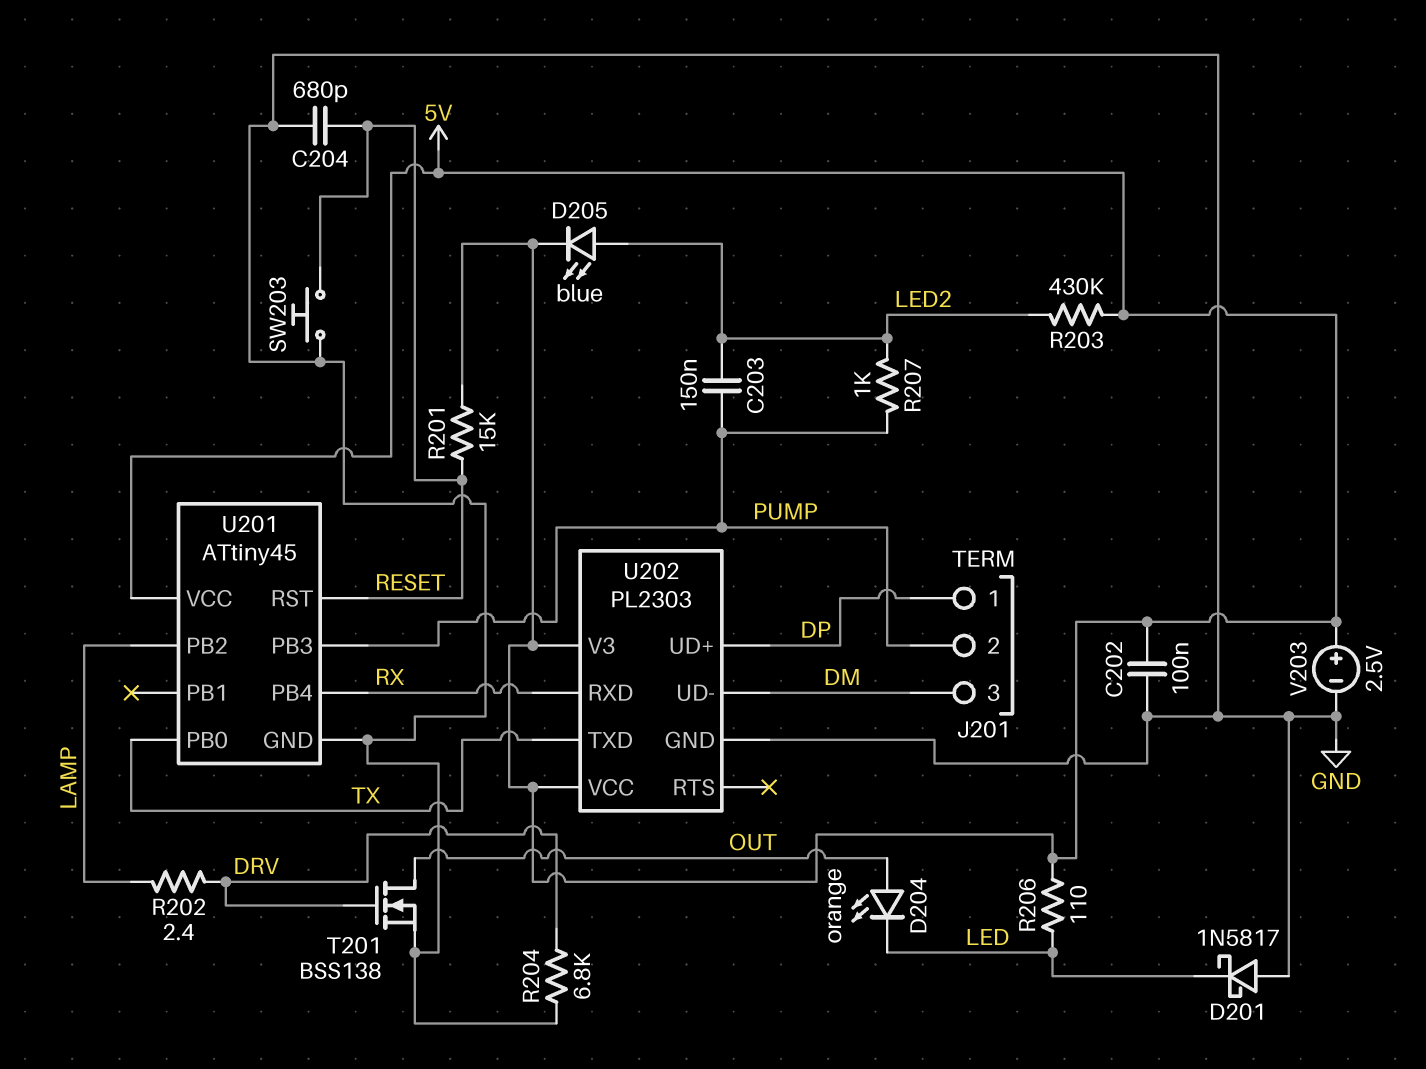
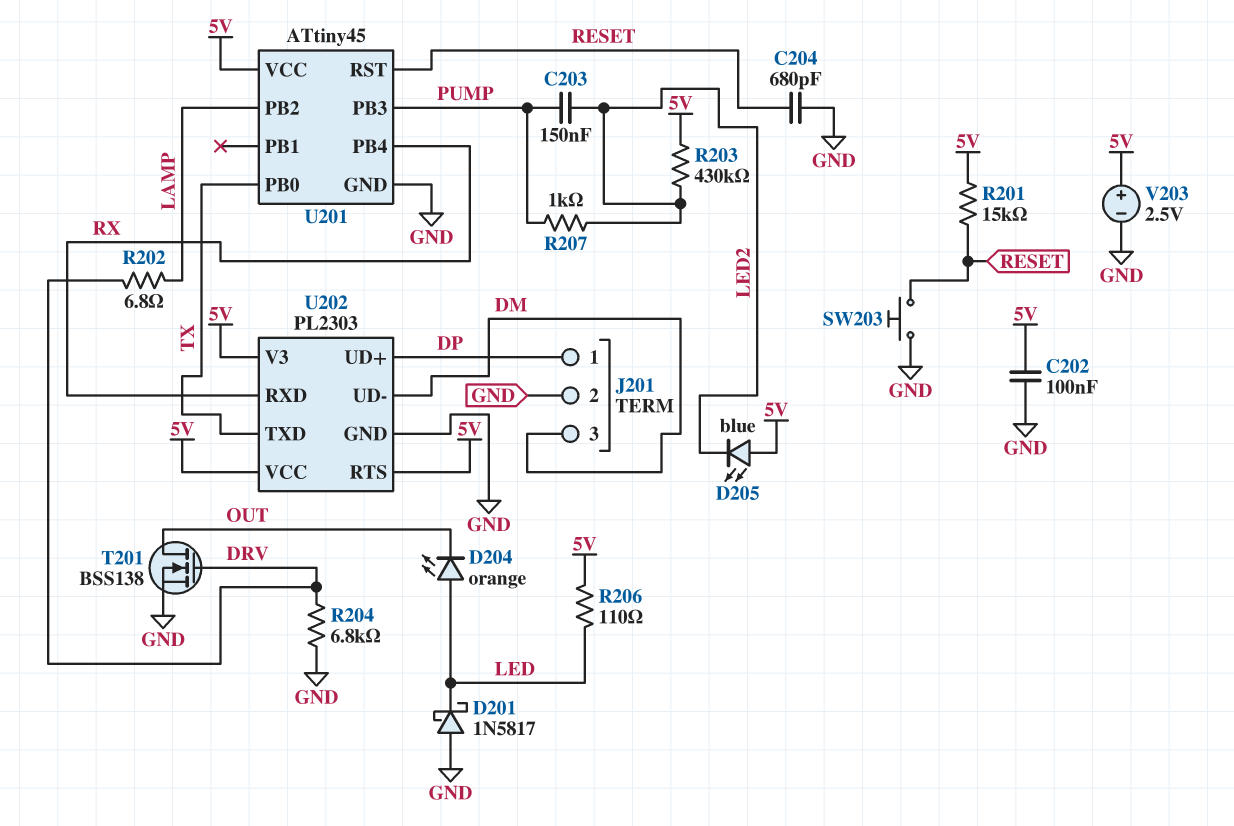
D204: LED orange (A OUT, K LED) -> LED orange (A LED, K OUT)
D205: LED blue (A LED2, K 5V) -> LED blue (A 5V, K LED2)
J201 pin 2: PUMP -> GND
R202: 2.4 (DRV, LAMP) -> 6.8 (DRV, LAMP)
U202 pin RTS: none -> 5V

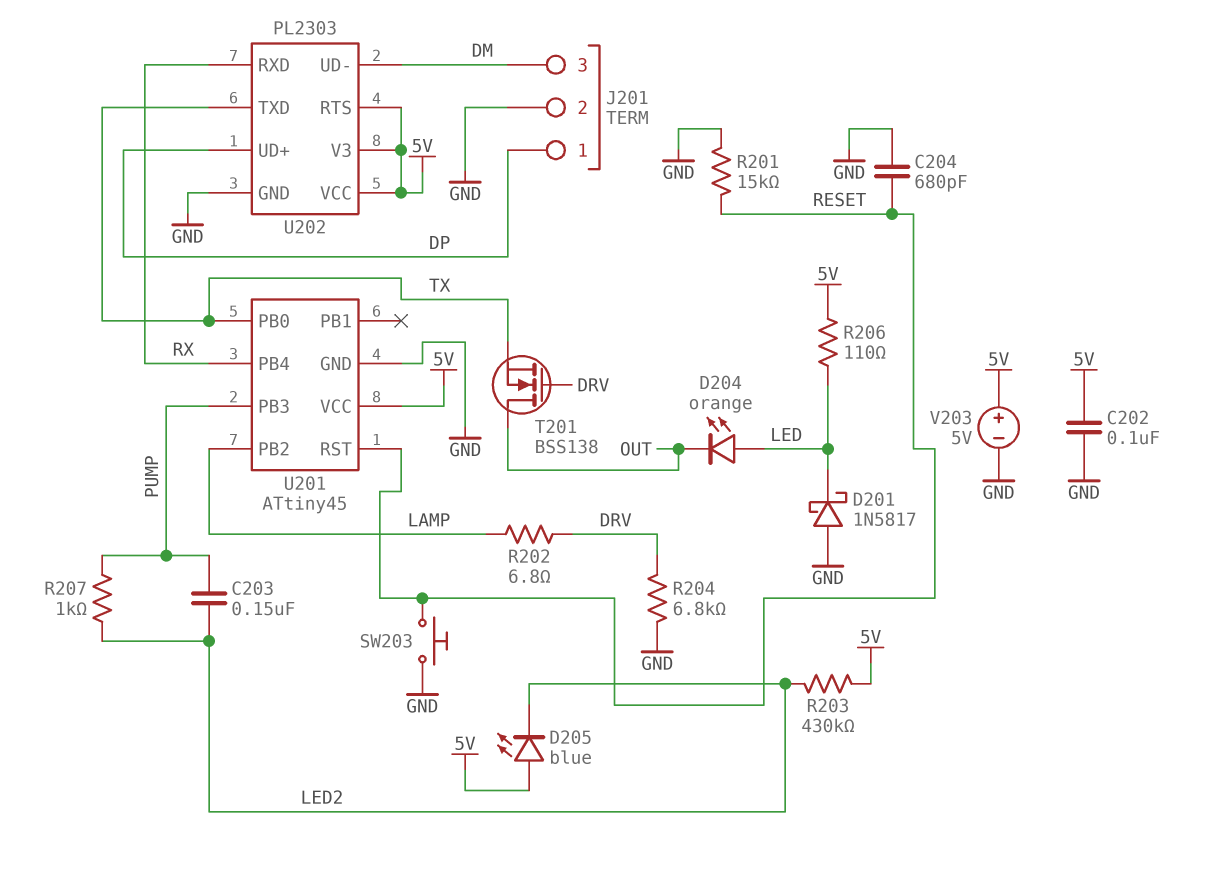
R201: 15k (5V, RESET) -> 15k (GND, RESET)
T201: NMOS BSS138 (G DRV, D OUT, S GND) -> NMOS BSS138 (G DRV, D OUT, S TX)
V203: 2.5V (plus 5V, minus GND) -> 5V (plus 5V, minus GND)

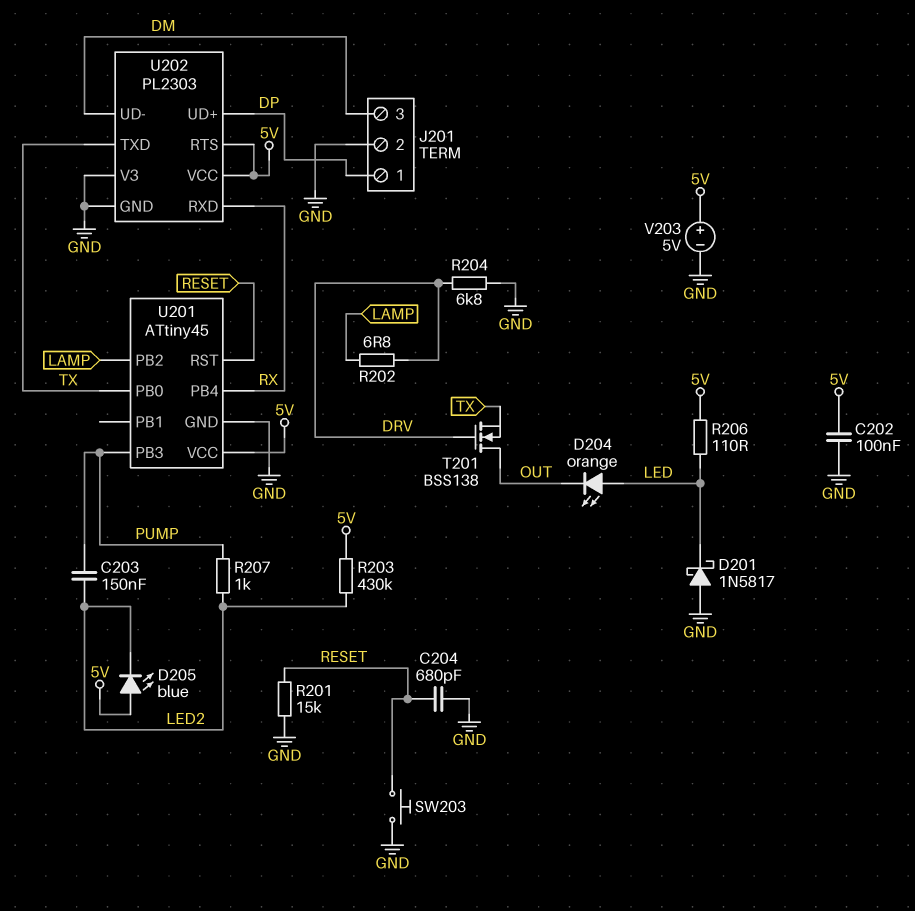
U202 pin V3: 5V -> GND

